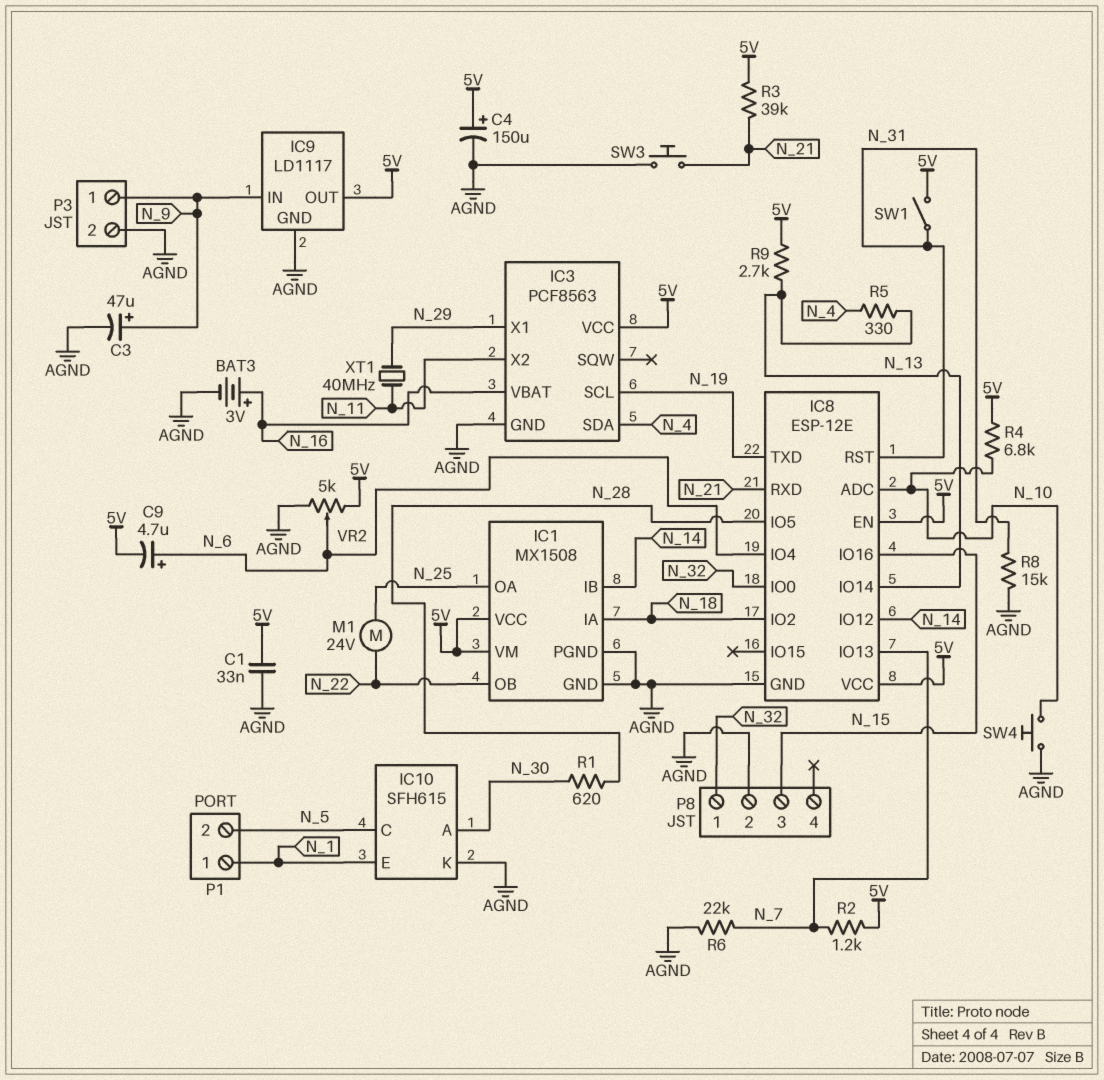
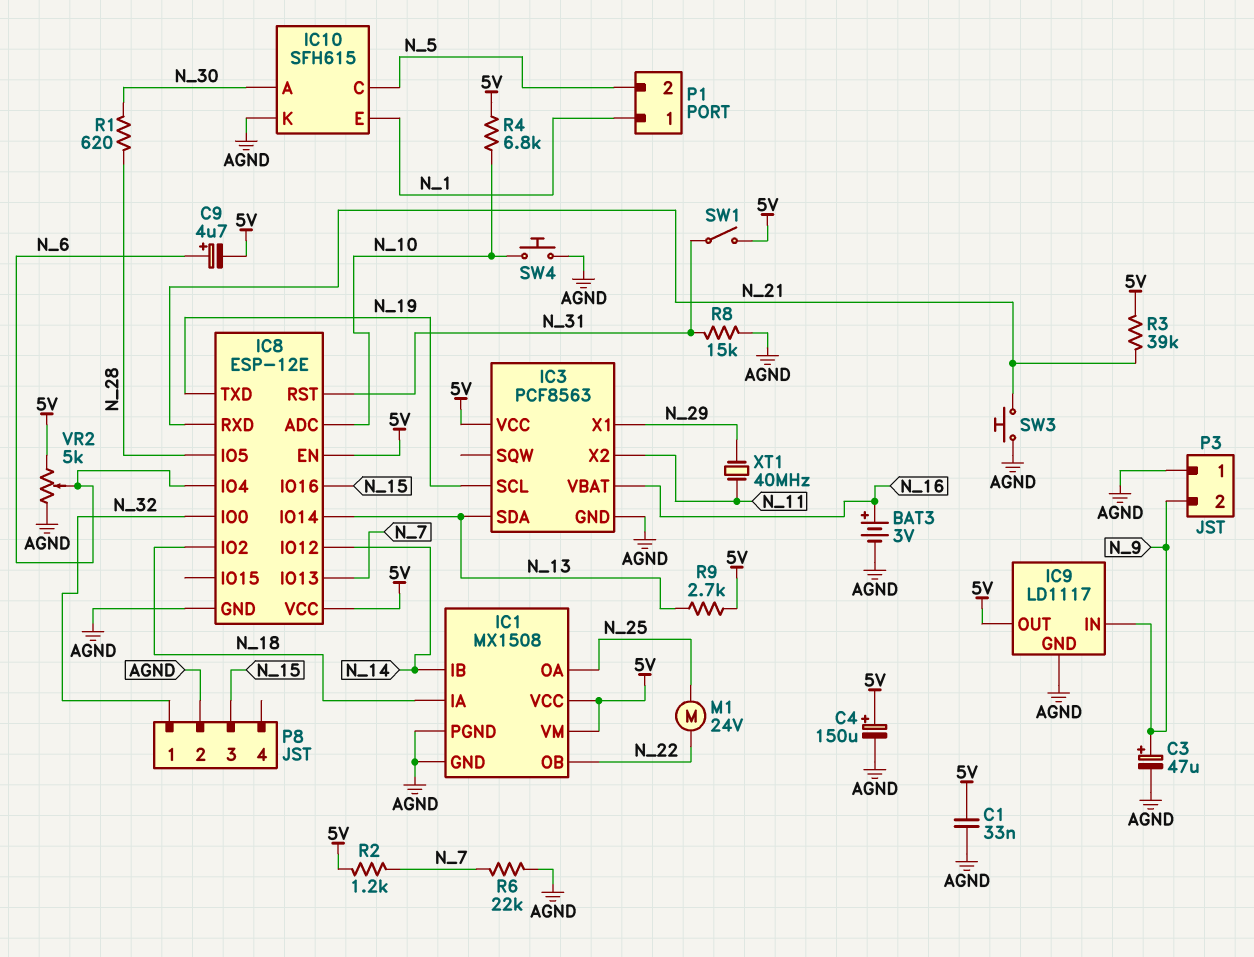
IC3 pin SDA: N_4 -> N_13
P3 pin 1: N_9 -> AGND
P3 pin 2: AGND -> N_9
R5: 330 (N_4, N_13) -> none

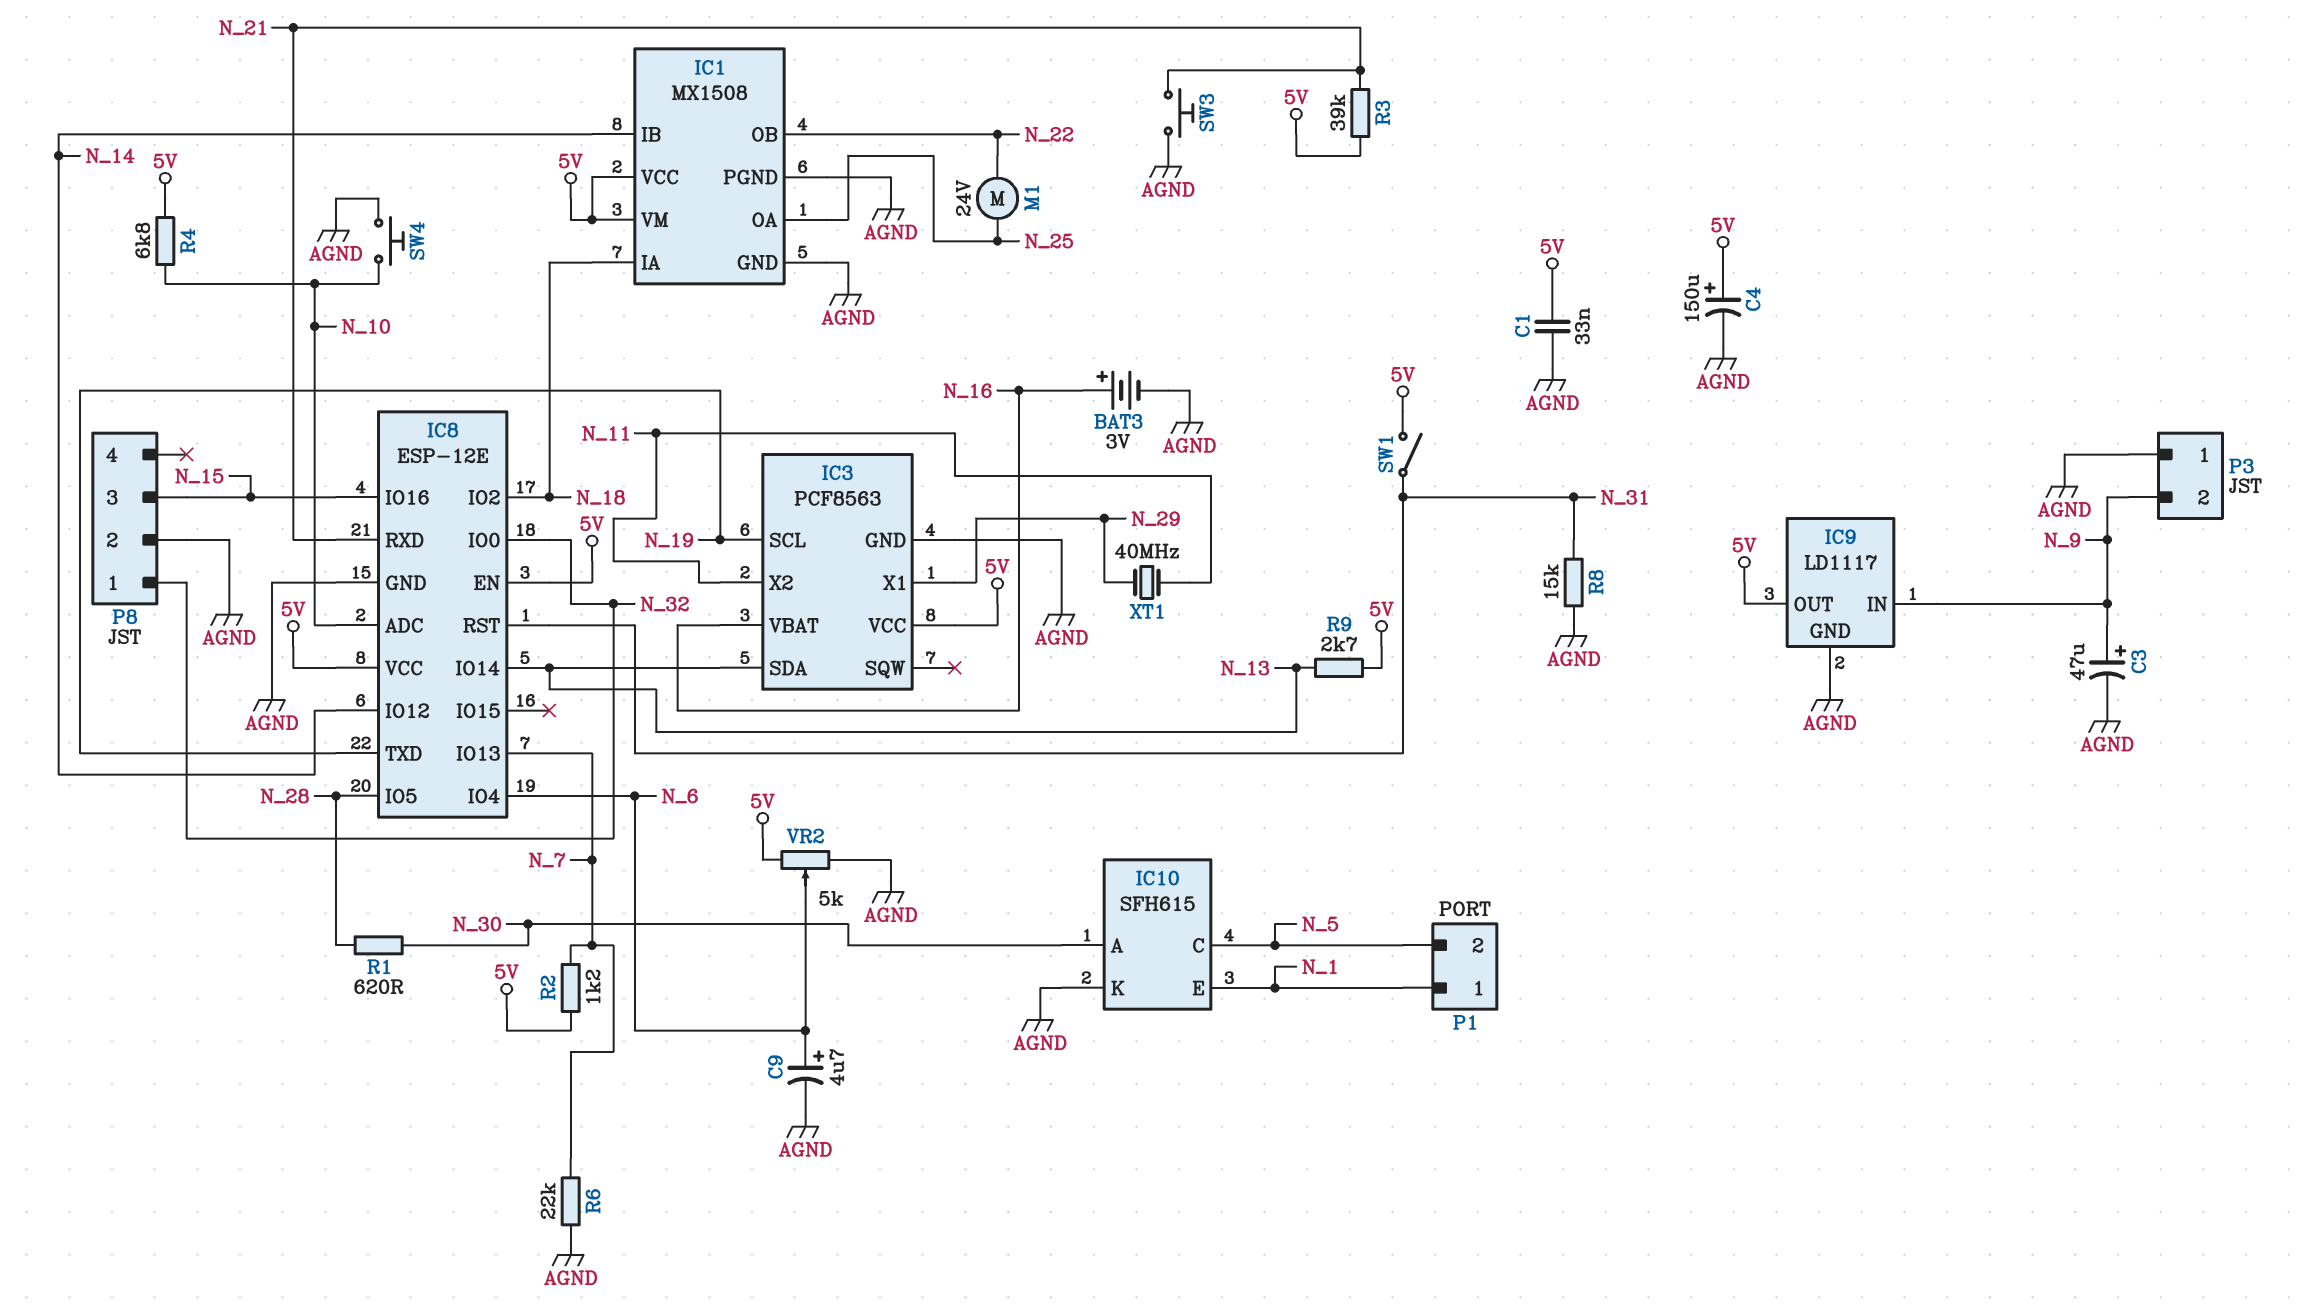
C9: 4.7uF (plus N_6, minus 5V) -> 4.7uF (plus N_6, minus AGND)

